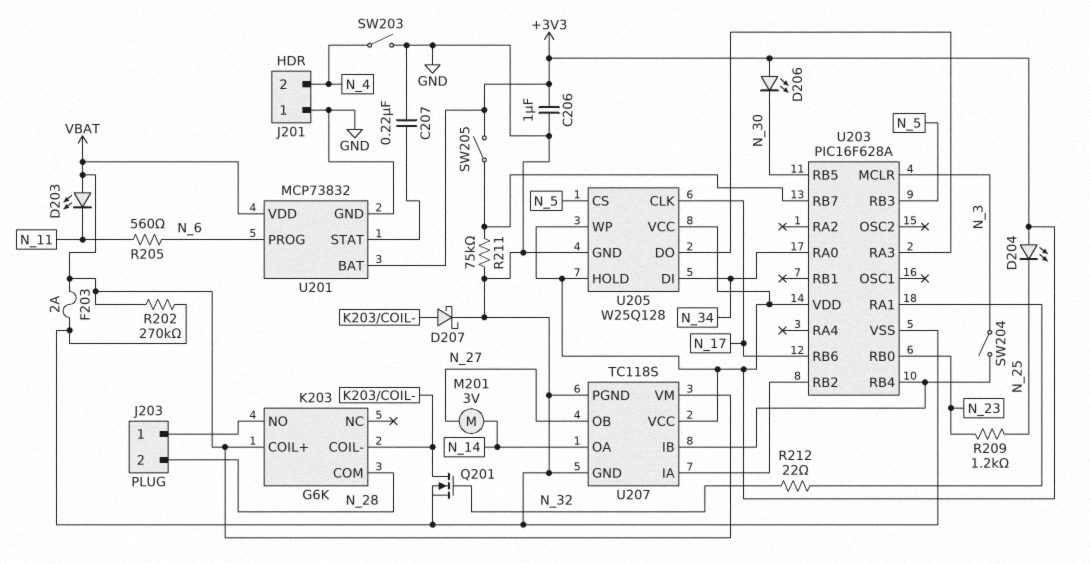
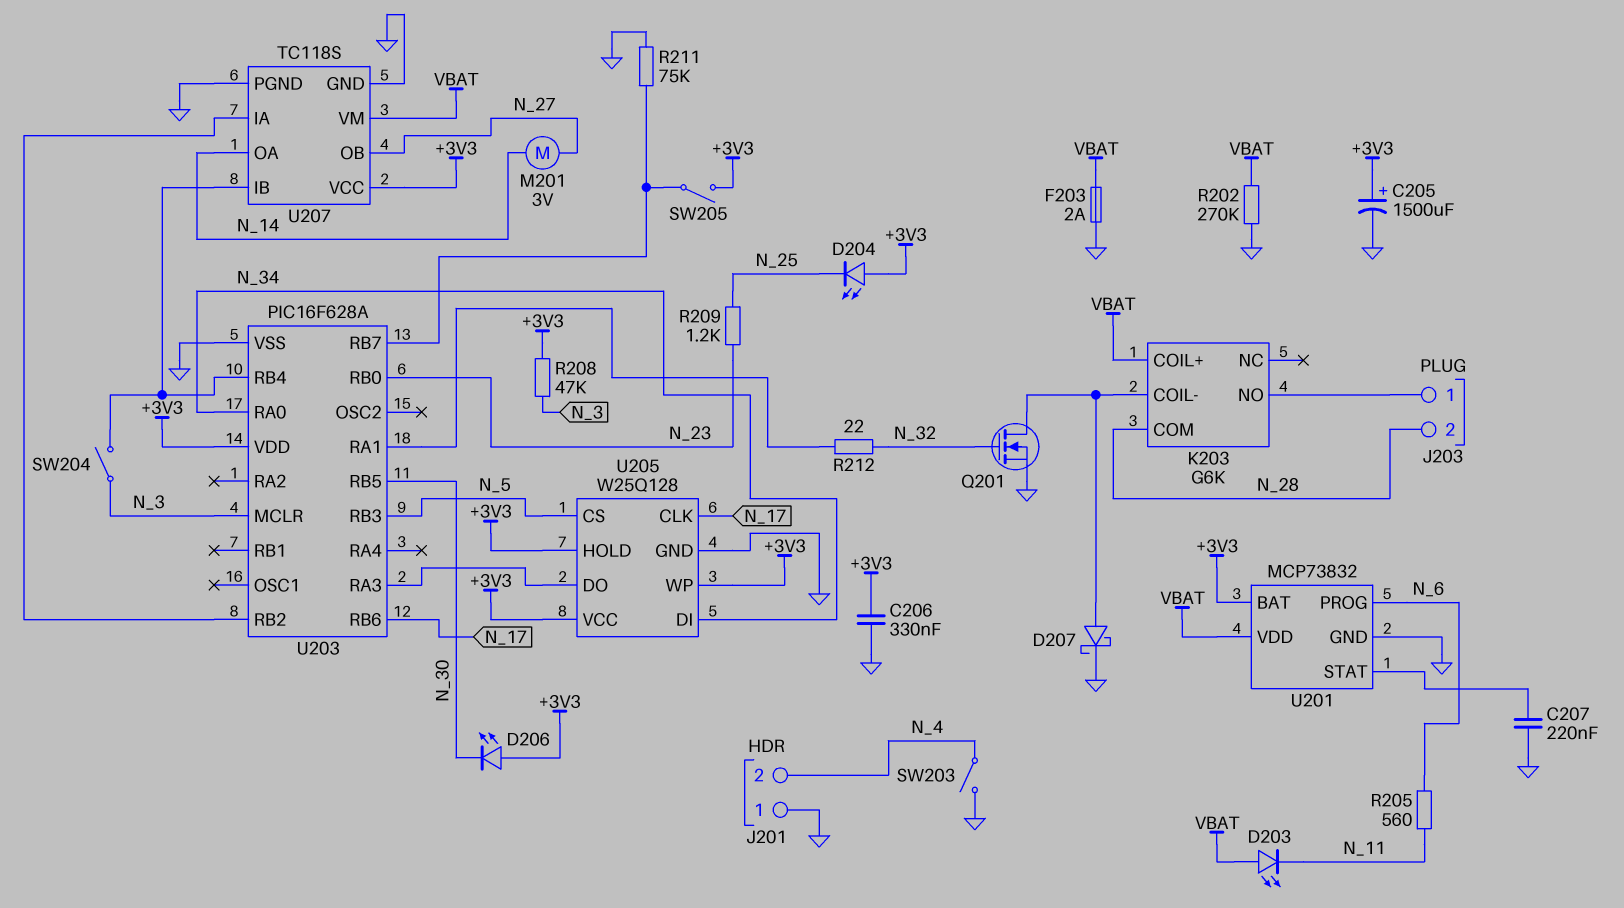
C205: none -> 1500uF (plus +3V3, minus GND)
C206: 1uF (+3V3, GND) -> 330nF (+3V3, GND)
R208: none -> 47k (+3V3, N_3)

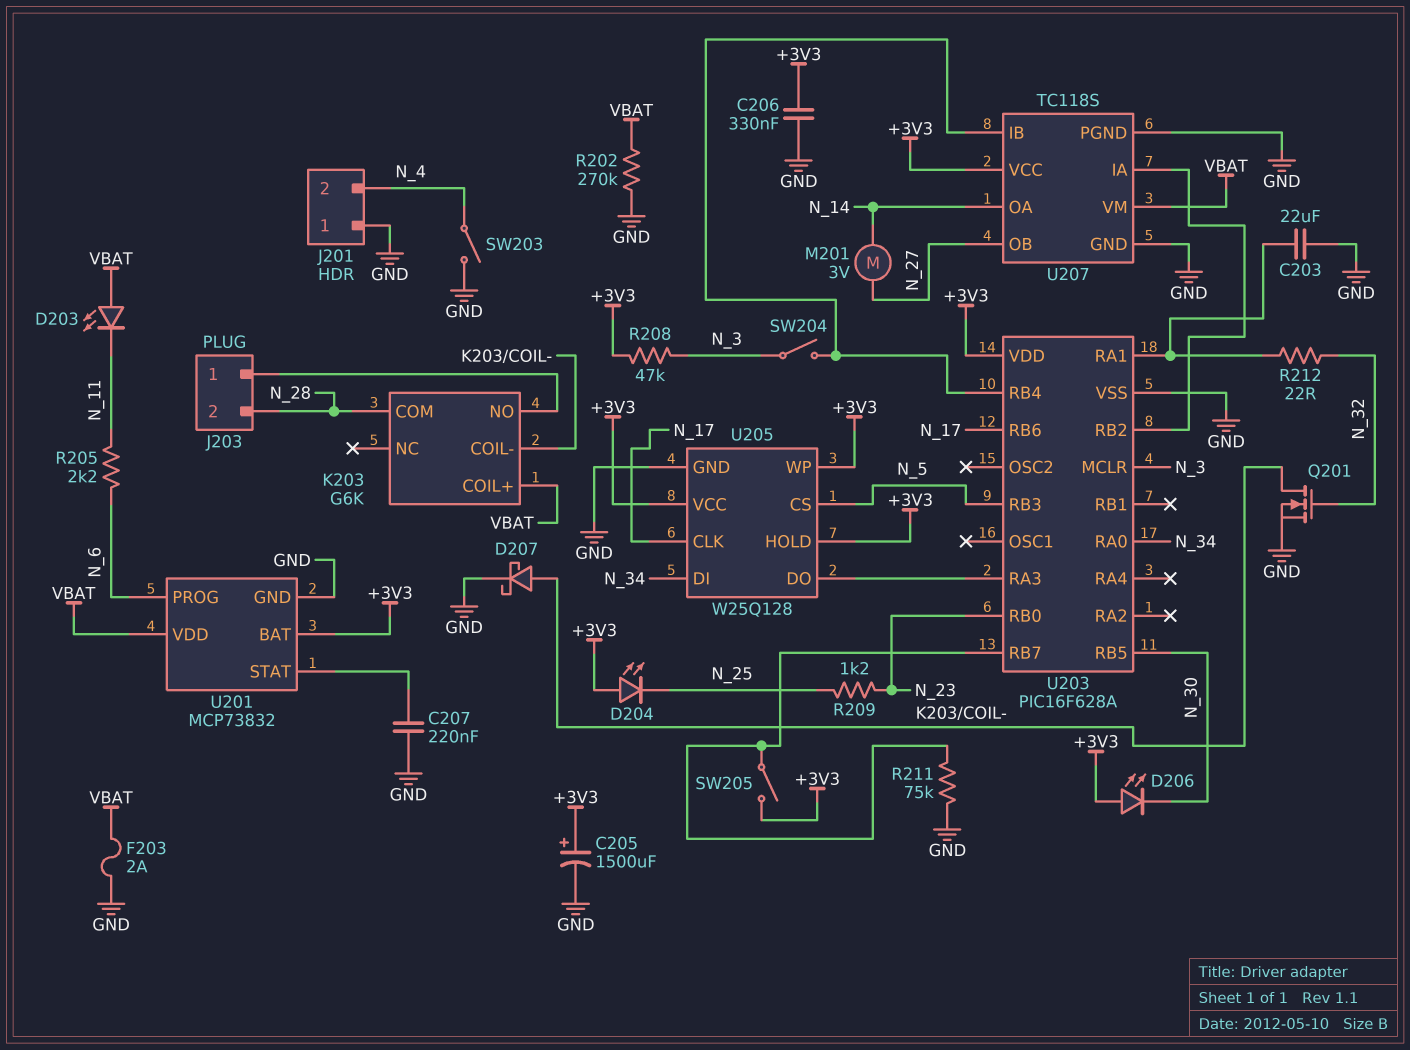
C203: none -> 22uF (GND, U203/RA1)
R205: 560 (N_6, N_11) -> 2.2k (N_6, N_11)

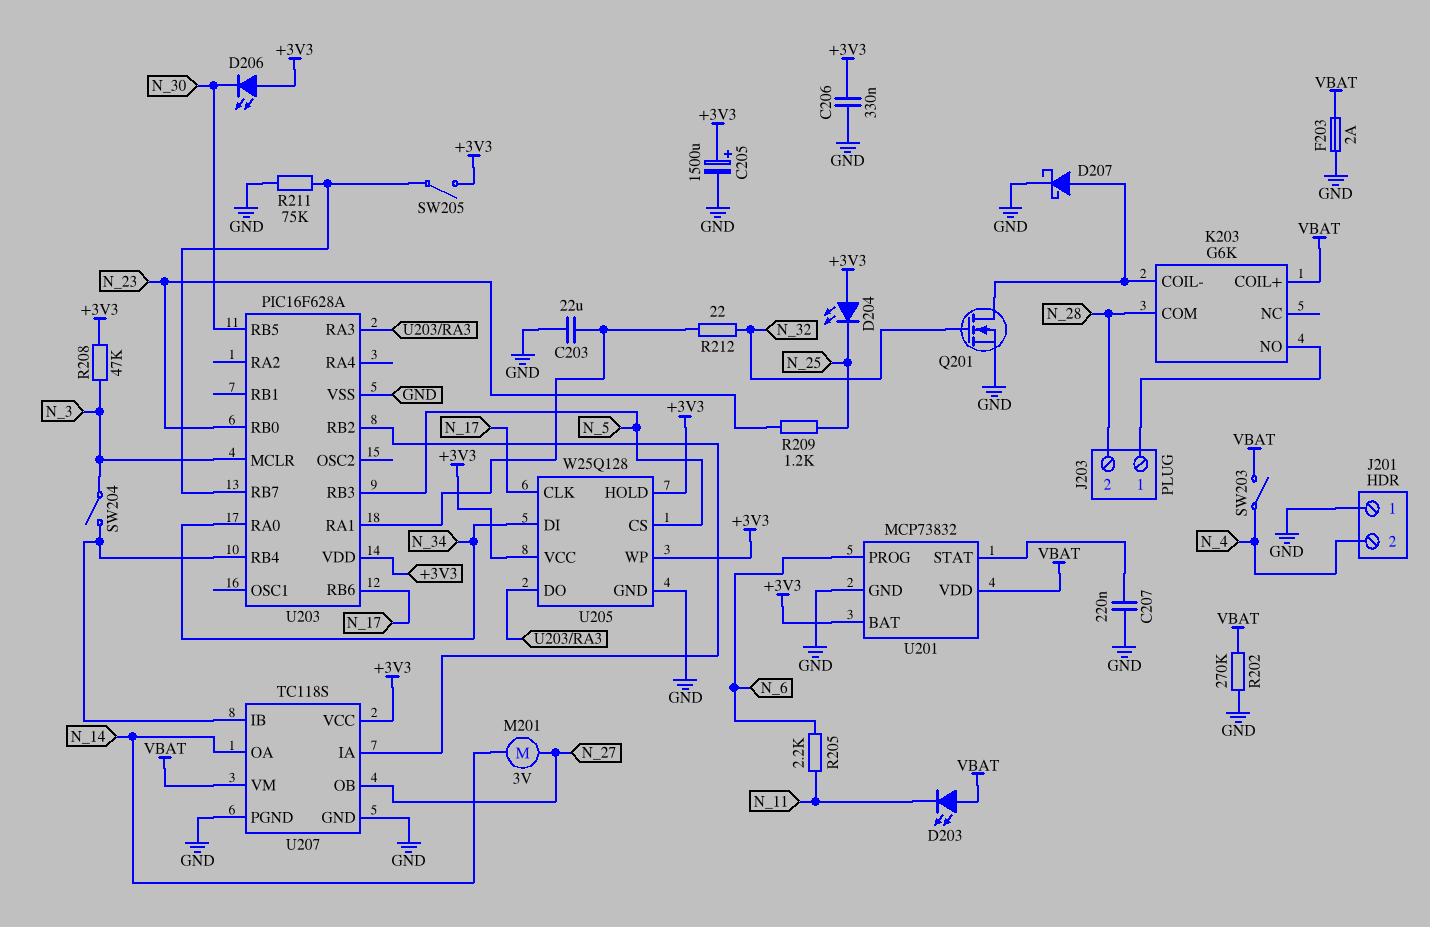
SW203: switch (GND, N_4) -> switch (N_4, VBAT)

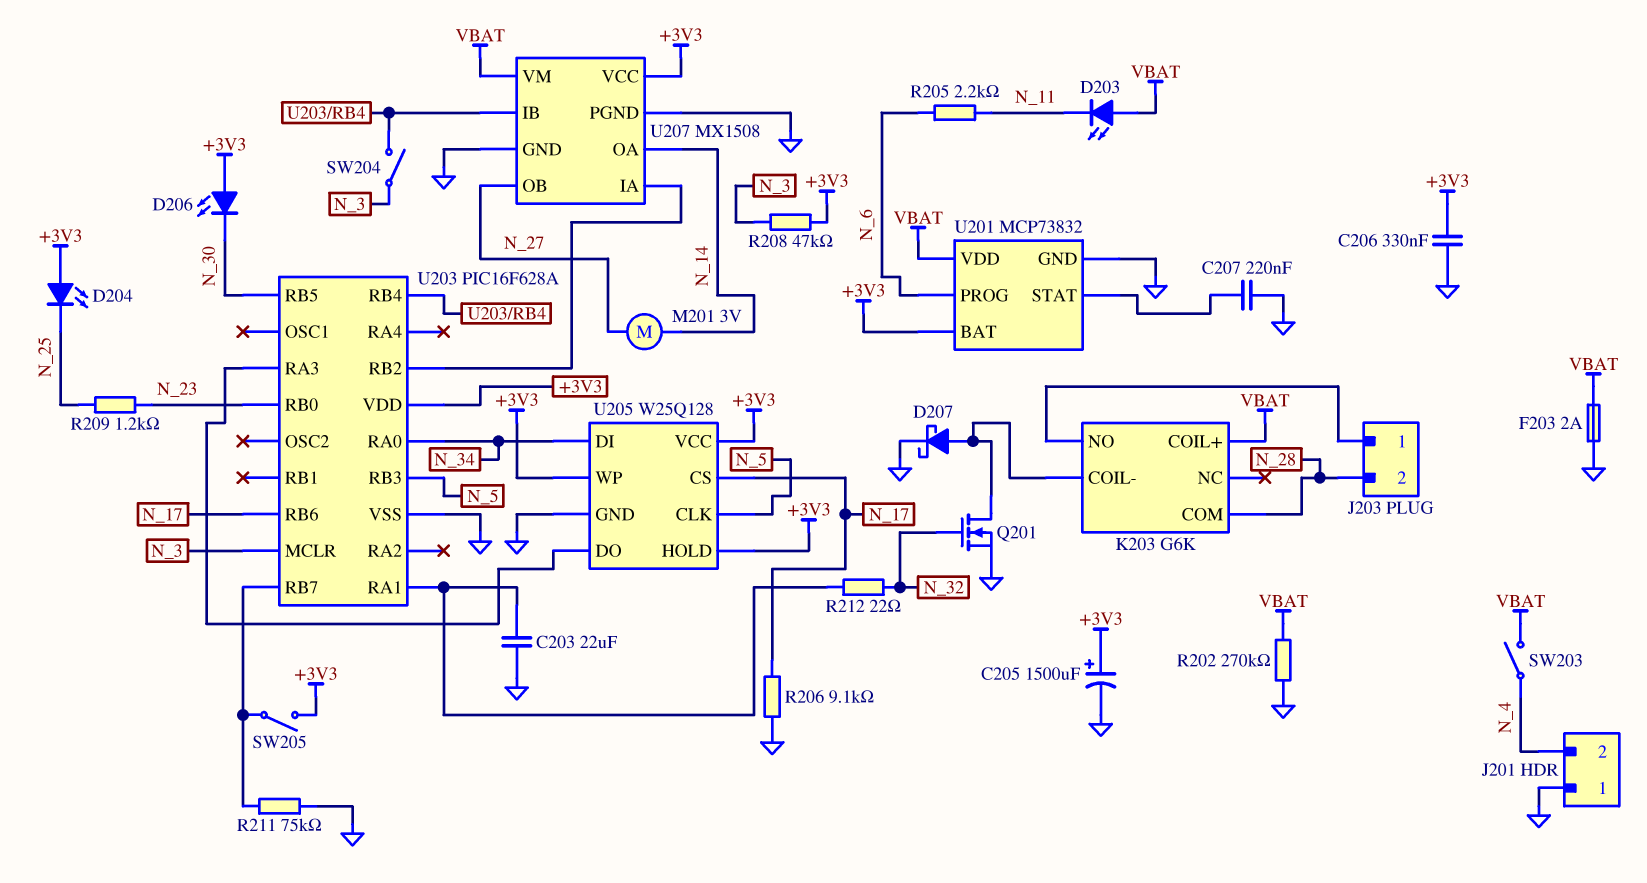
R206: none -> 9.1k (GND, N_17)
U205 pin CLK: N_17 -> N_5
U205 pin CS: N_5 -> N_17
U207: TC118S -> MX1508

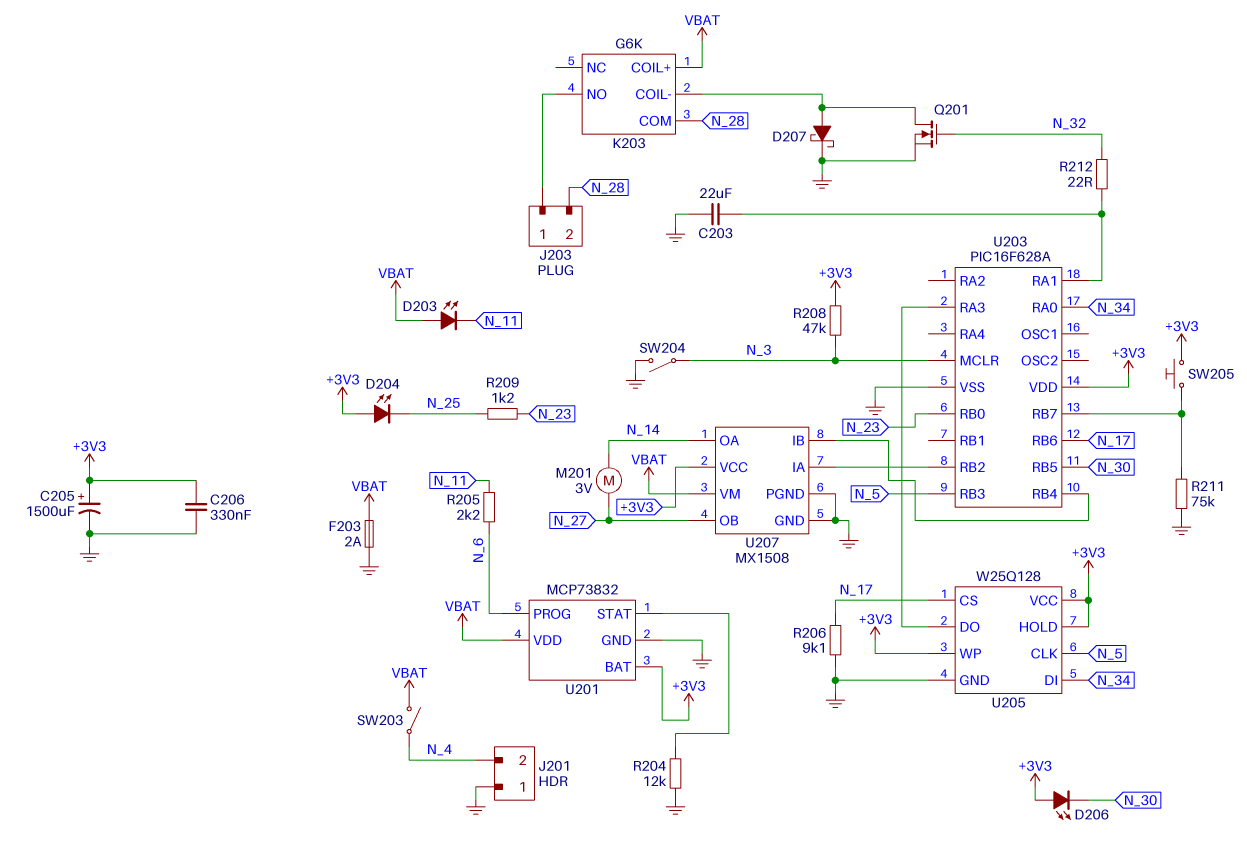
C207: 220nF (GND, U201/STAT) -> none
R202: 270k (GND, VBAT) -> none
R204: none -> 12k (GND, U201/STAT)
SW204: switch (N_3, U203/RB4) -> switch (GND, N_3)
SW205: switch (+3V3, U203/RB7) -> button (+3V3, U203/RB7)

